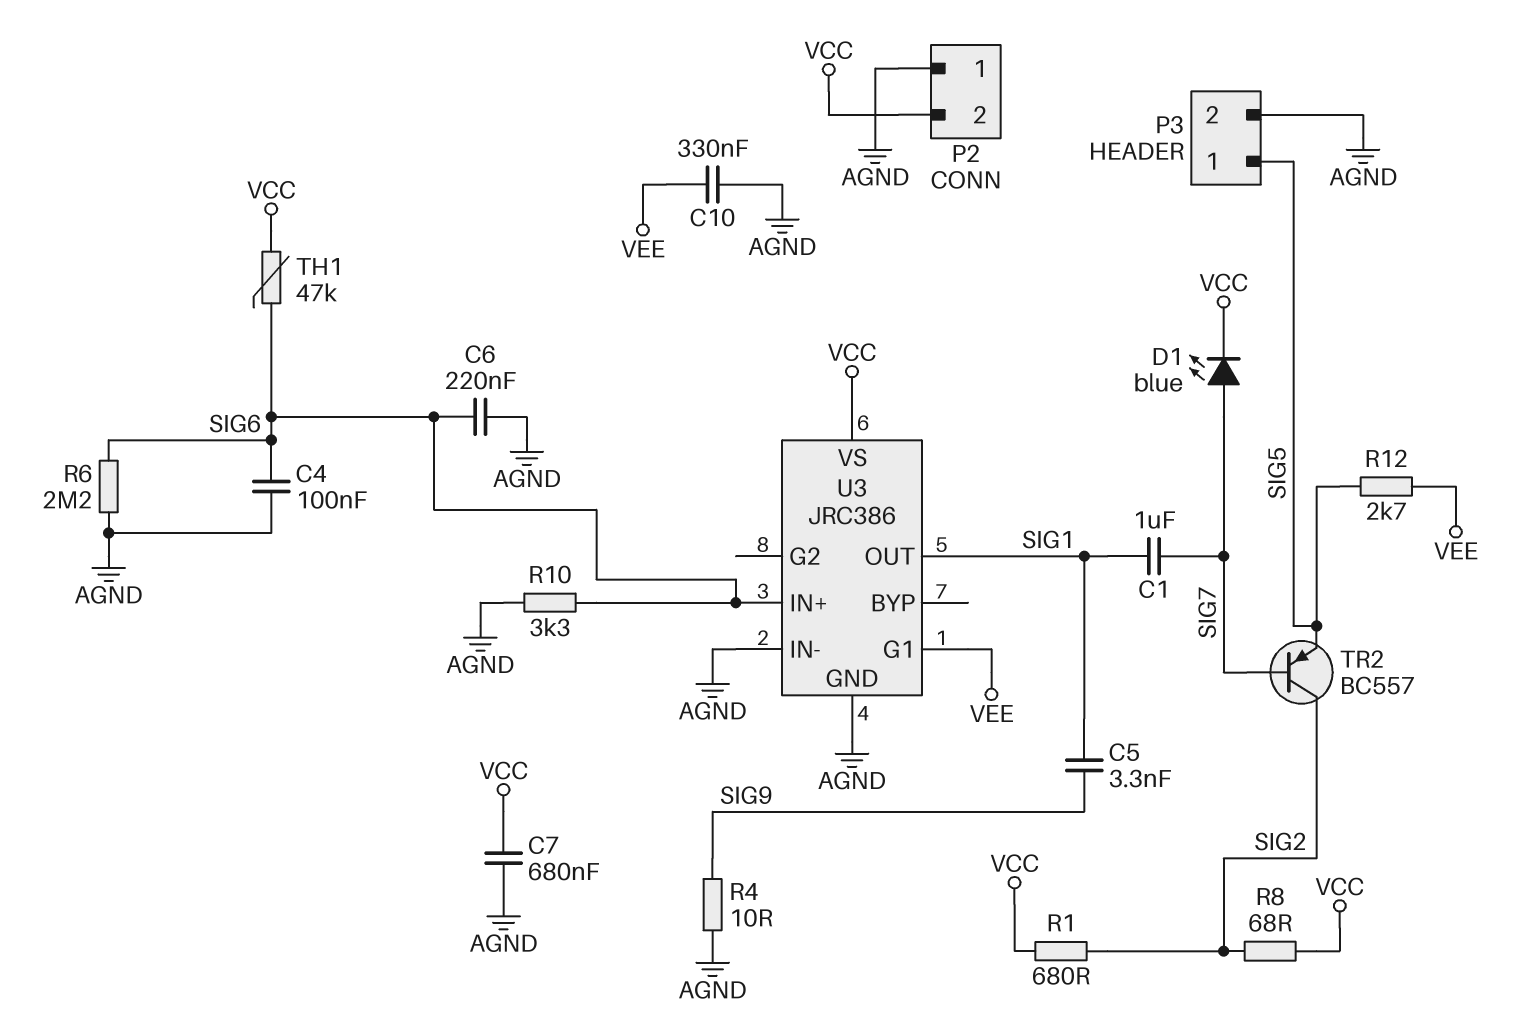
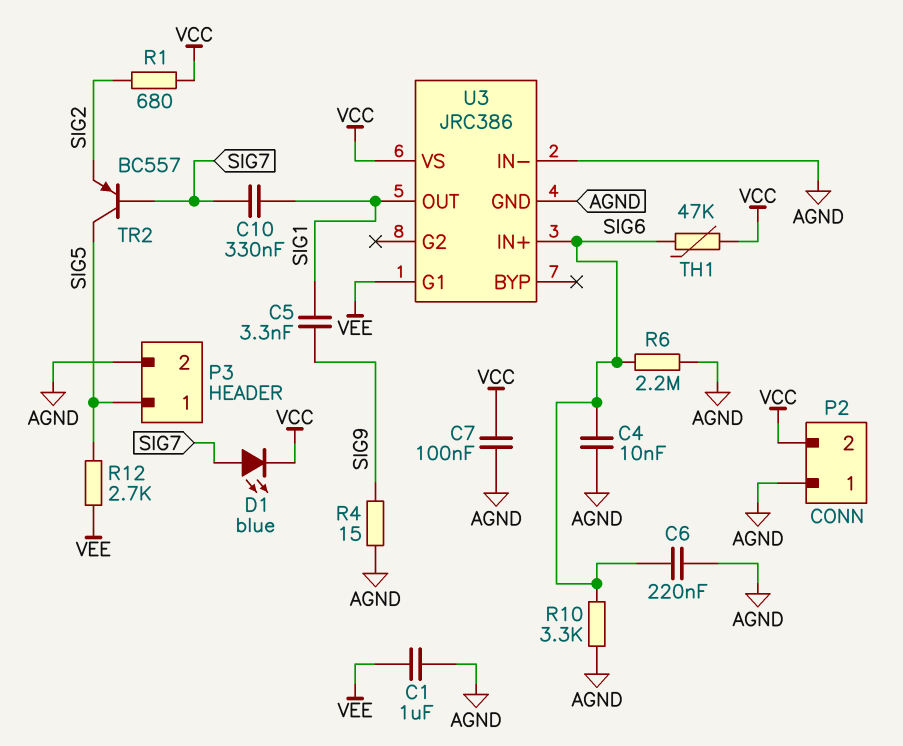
C1: 1uF (SIG1, SIG7) -> 1uF (AGND, VEE)
C4: 100nF (AGND, SIG6) -> 10nF (AGND, SIG6)
C7: 680nF (AGND, VCC) -> 100nF (AGND, VCC)
C10: 330nF (AGND, VEE) -> 330nF (SIG1, SIG7)
R4: 10 (AGND, SIG9) -> 15 (AGND, SIG9)
R8: 68 (SIG2, VCC) -> none
TR2: PNP BC557 (B SIG7, C SIG2, E SIG5) -> PNP BC557 (B SIG7, C SIG5, E SIG2)

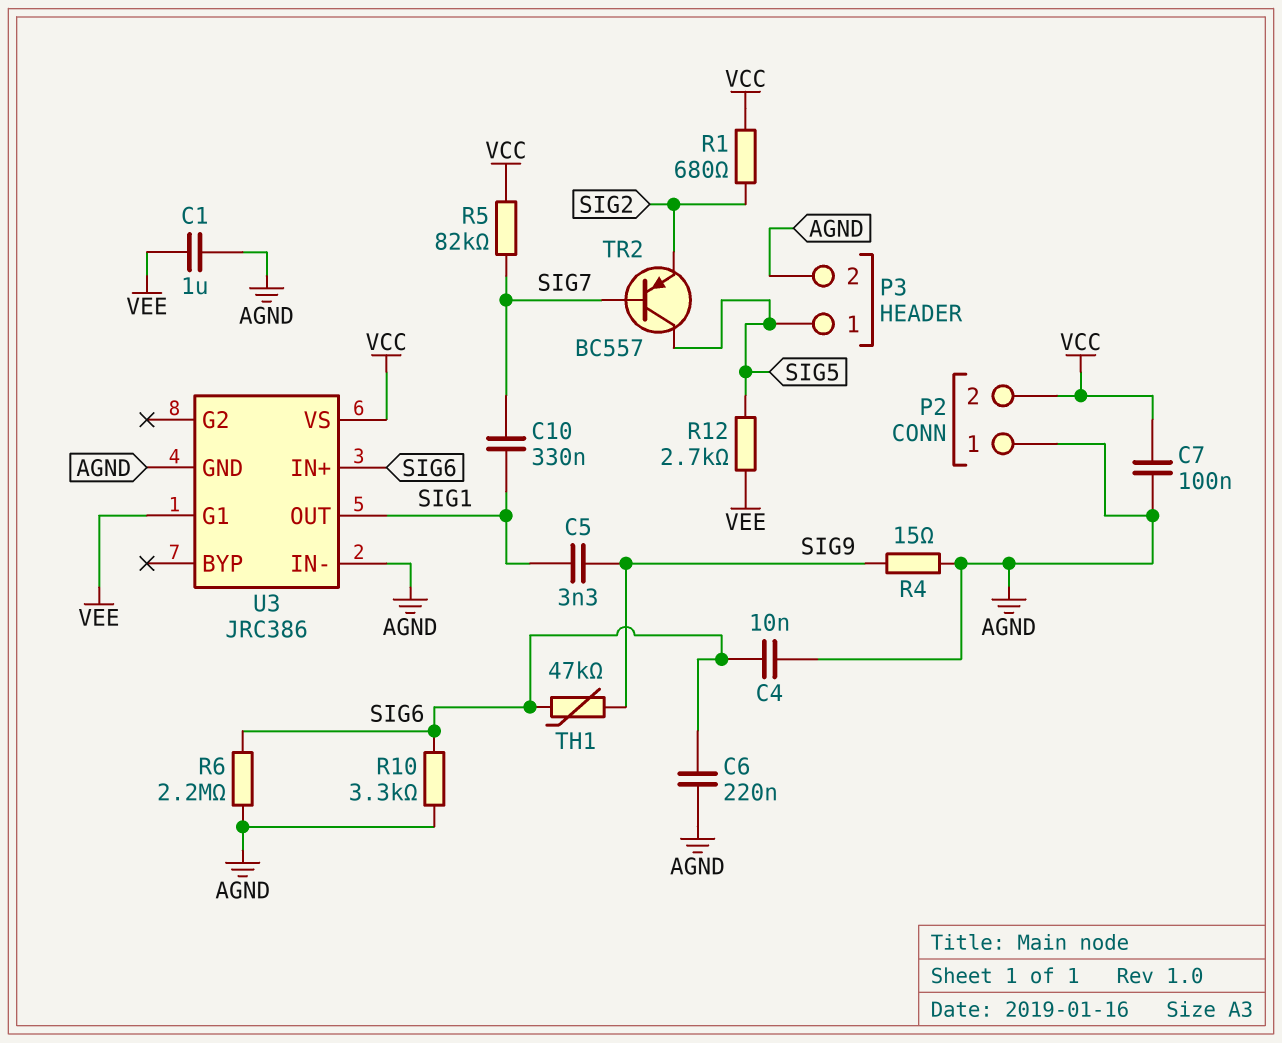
D1: LED blue (A SIG7, K VCC) -> none
R5: none -> 82k (SIG7, VCC)
TH1: 47k (SIG6, VCC) -> 47k (SIG6, SIG9)

